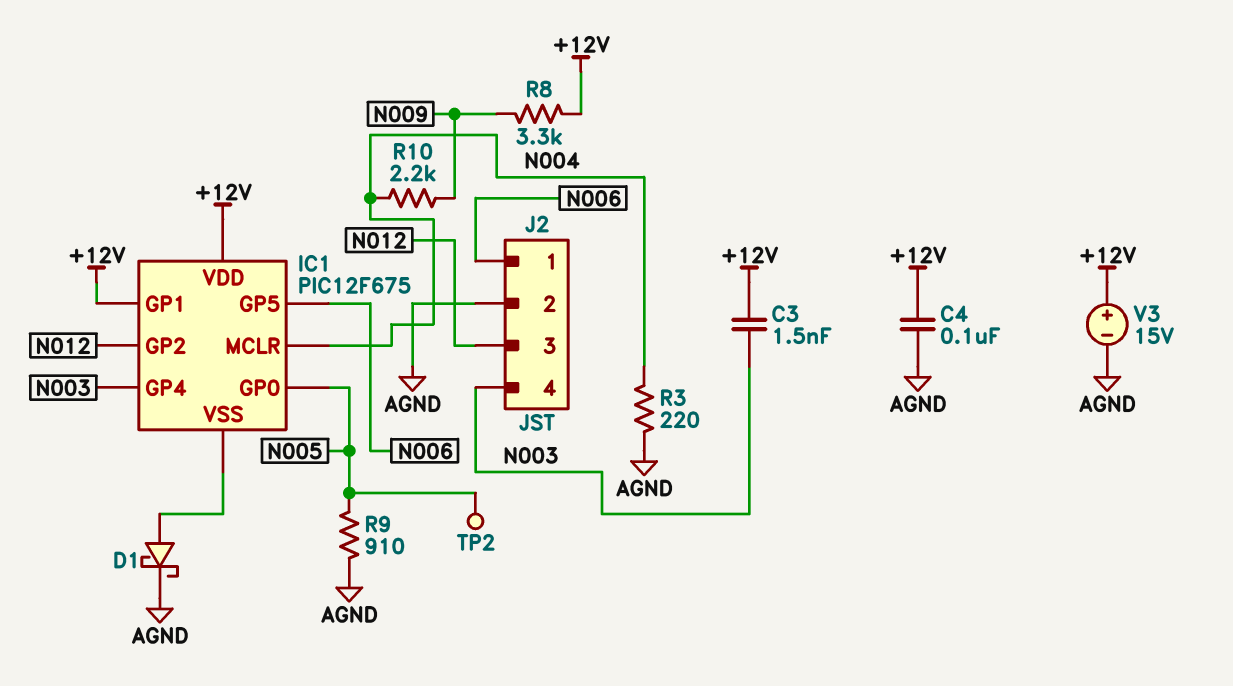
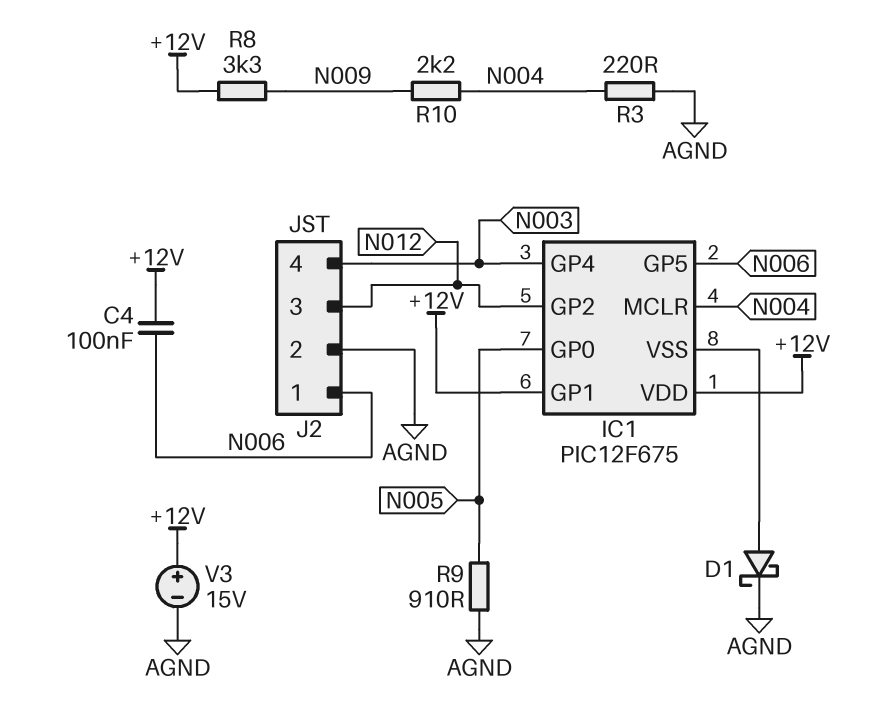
C3: 1.5nF (+12V, N003) -> none
C4: 100nF (+12V, AGND) -> 100nF (+12V, N006)
TP2: test point (N005) -> none

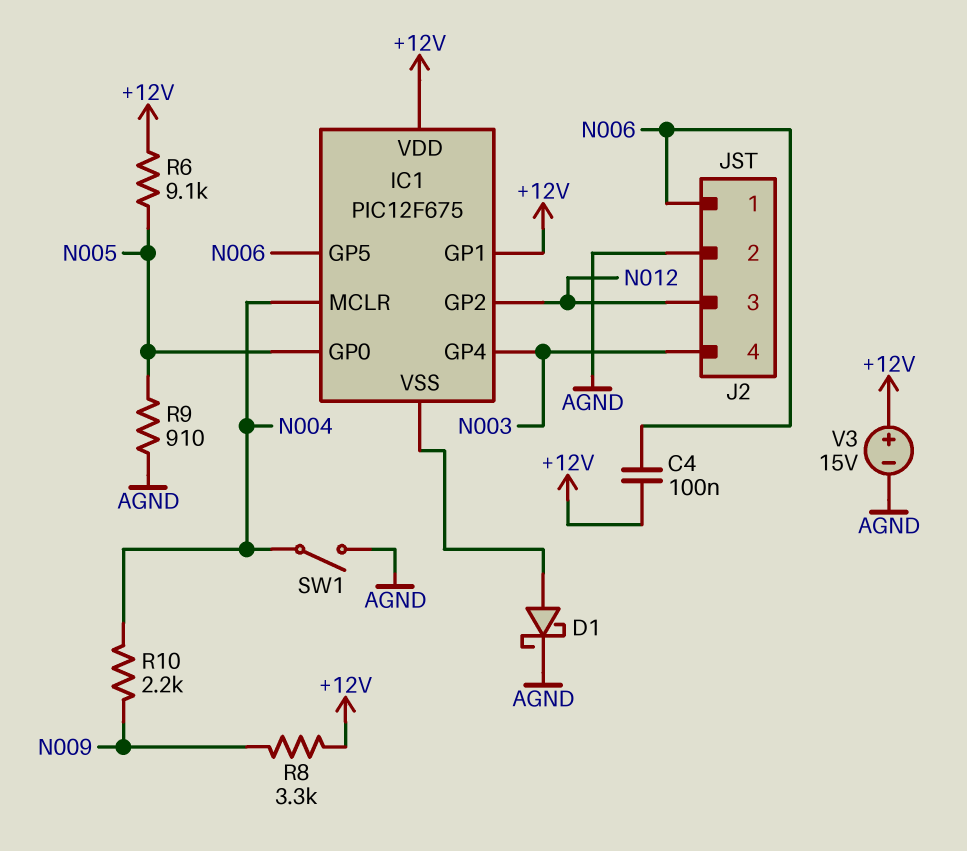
R3: 220 (AGND, N004) -> none
R6: none -> 9.1k (+12V, N005)
SW1: none -> switch (AGND, N004)

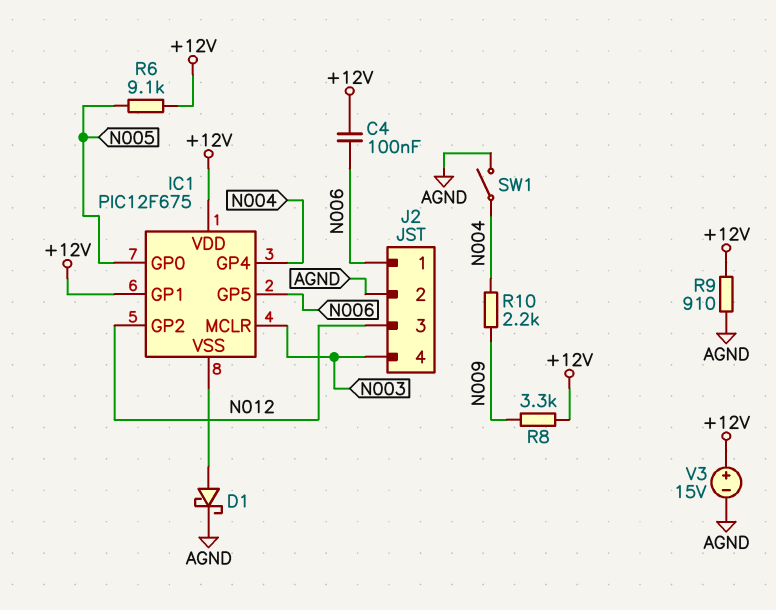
IC1 pin GP4: N003 -> N004
IC1 pin MCLR: N004 -> N003
R9: 910 (AGND, N005) -> 910 (+12V, AGND)

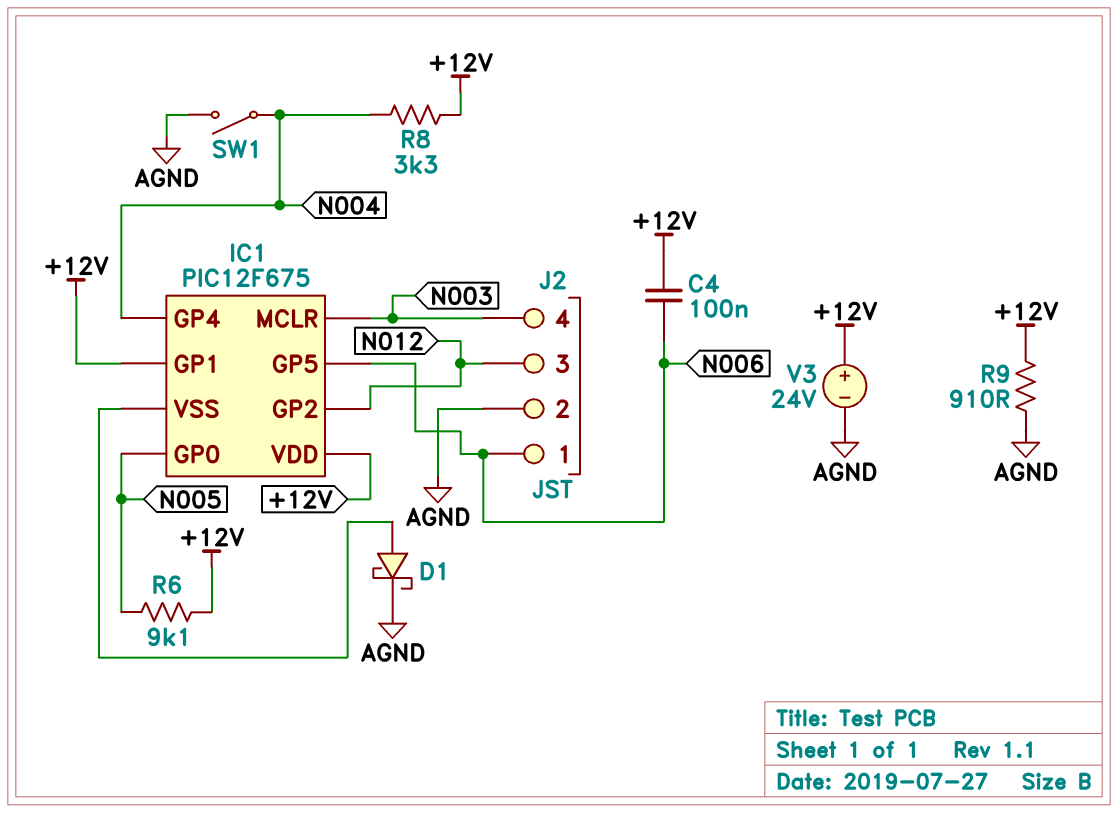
R8: 3.3k (+12V, N009) -> 3.3k (+12V, N004)
R10: 2.2k (N004, N009) -> none
V3: 15V (plus +12V, minus AGND) -> 24V (plus +12V, minus AGND)

